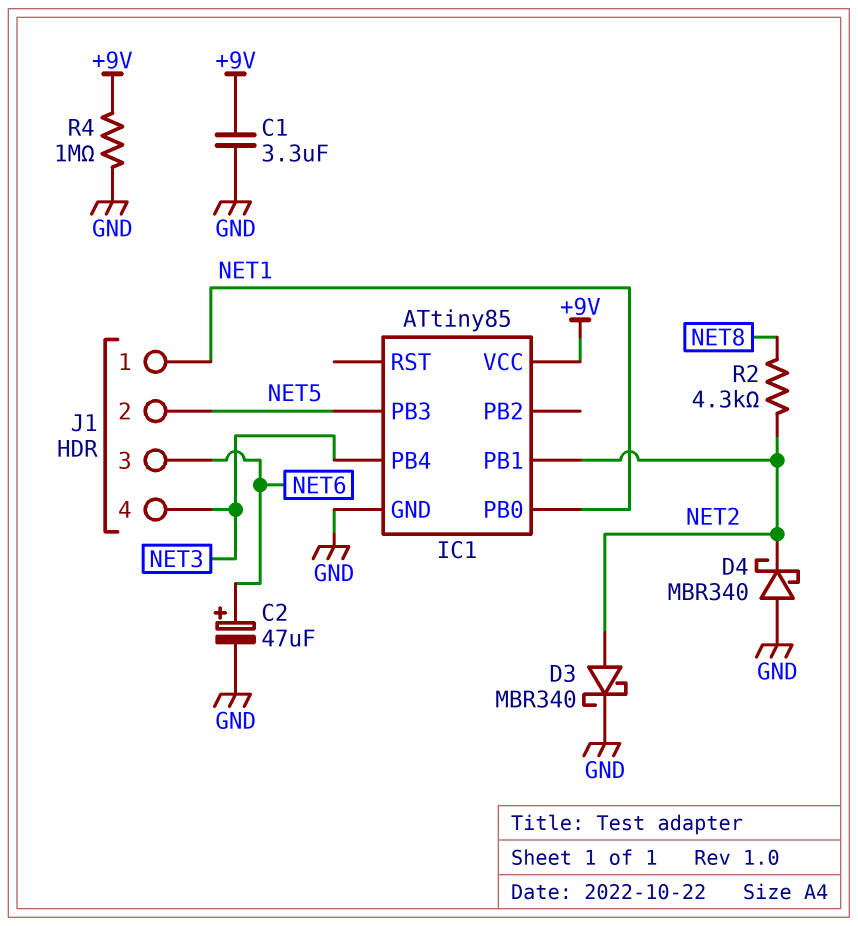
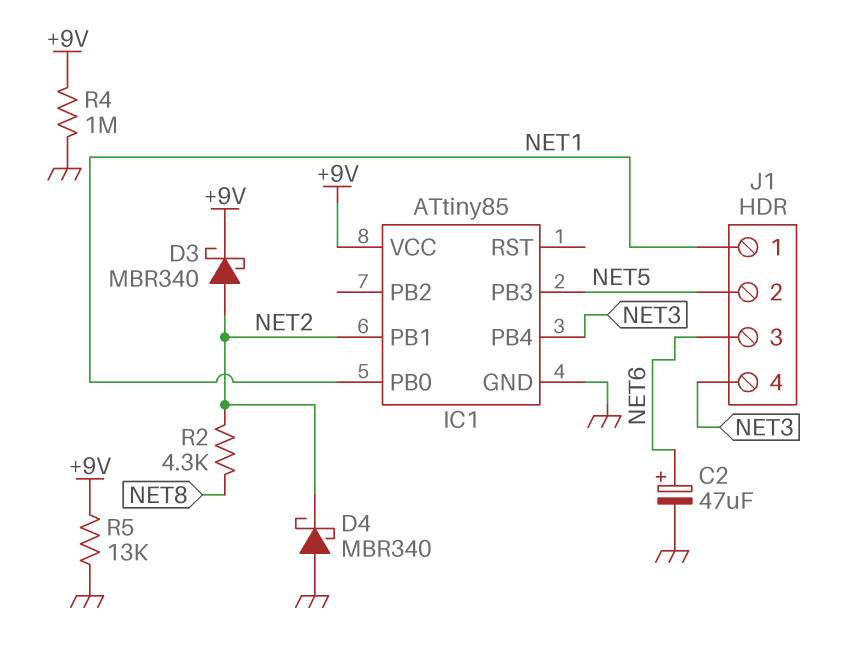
C1: 3.3uF (+9V, GND) -> none
D3: schottky MBR340 (A NET2, K GND) -> schottky MBR340 (A NET2, K +9V)
R5: none -> 13k (+9V, GND)

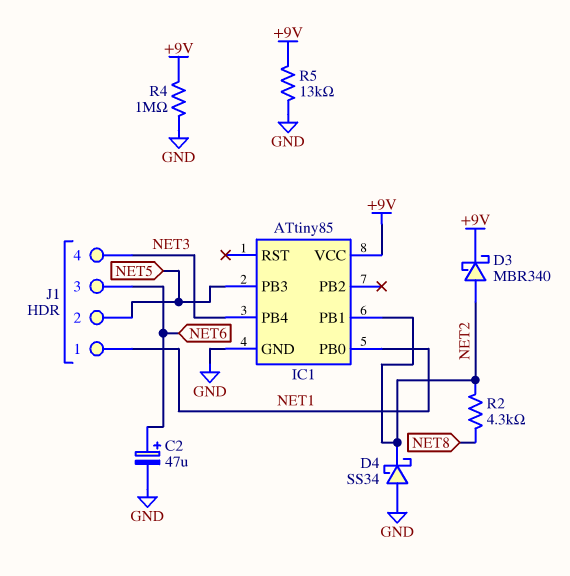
D4: schottky MBR340 (A GND, K NET2) -> schottky SS34 (A GND, K NET2)

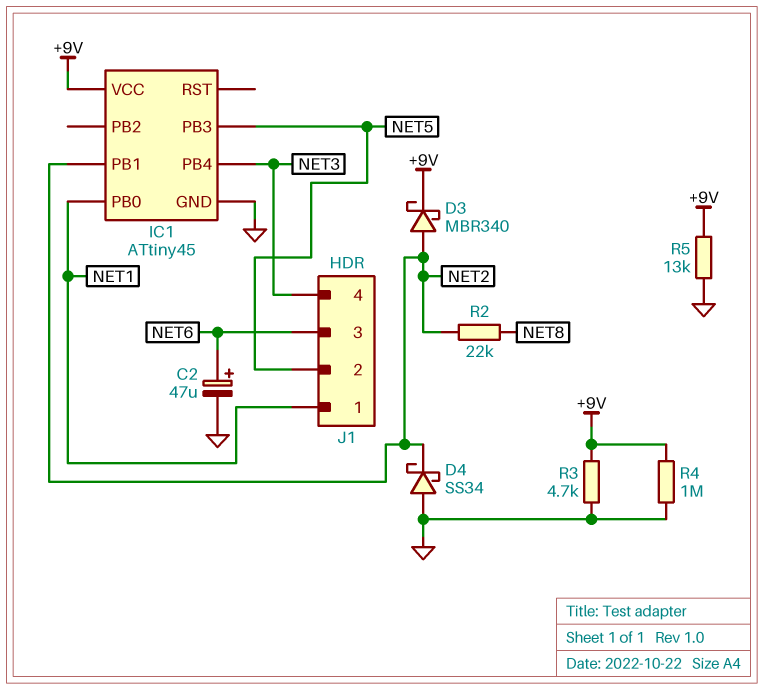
IC1: ATtiny85 -> ATtiny45
R2: 4.3k (NET2, NET8) -> 22k (NET2, NET8)
R3: none -> 4.7k (+9V, GND)

